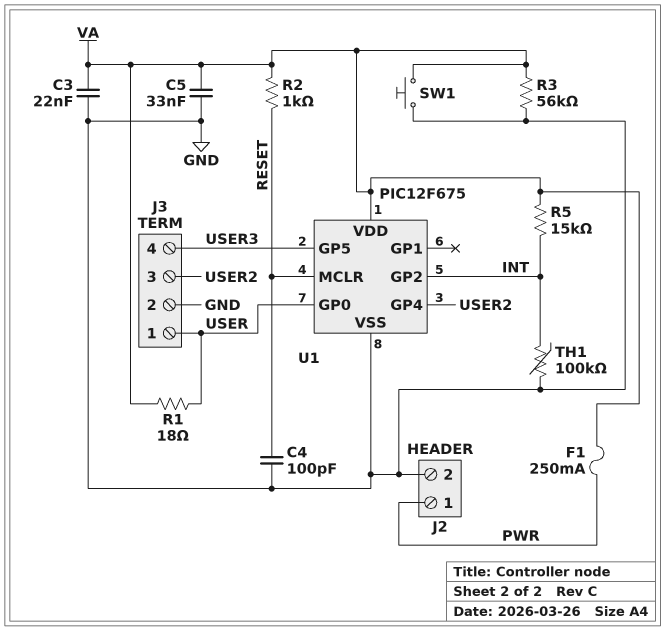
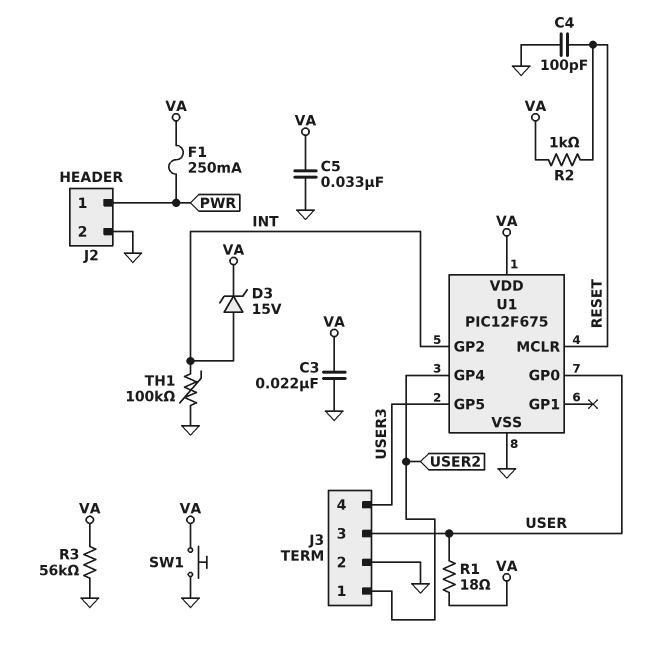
D3: none -> zener 15V (A INT, K VA)
J3 pin 1: USER -> USER2
J3 pin 3: USER2 -> USER
R5: 15k (INT, VA) -> none

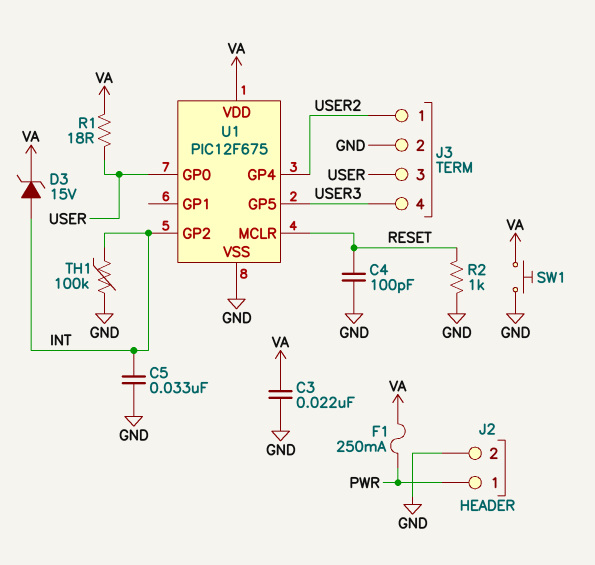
C5: 33nF (GND, VA) -> 33nF (GND, INT)
R2: 1k (RESET, VA) -> 1k (GND, RESET)
R3: 56k (GND, VA) -> none

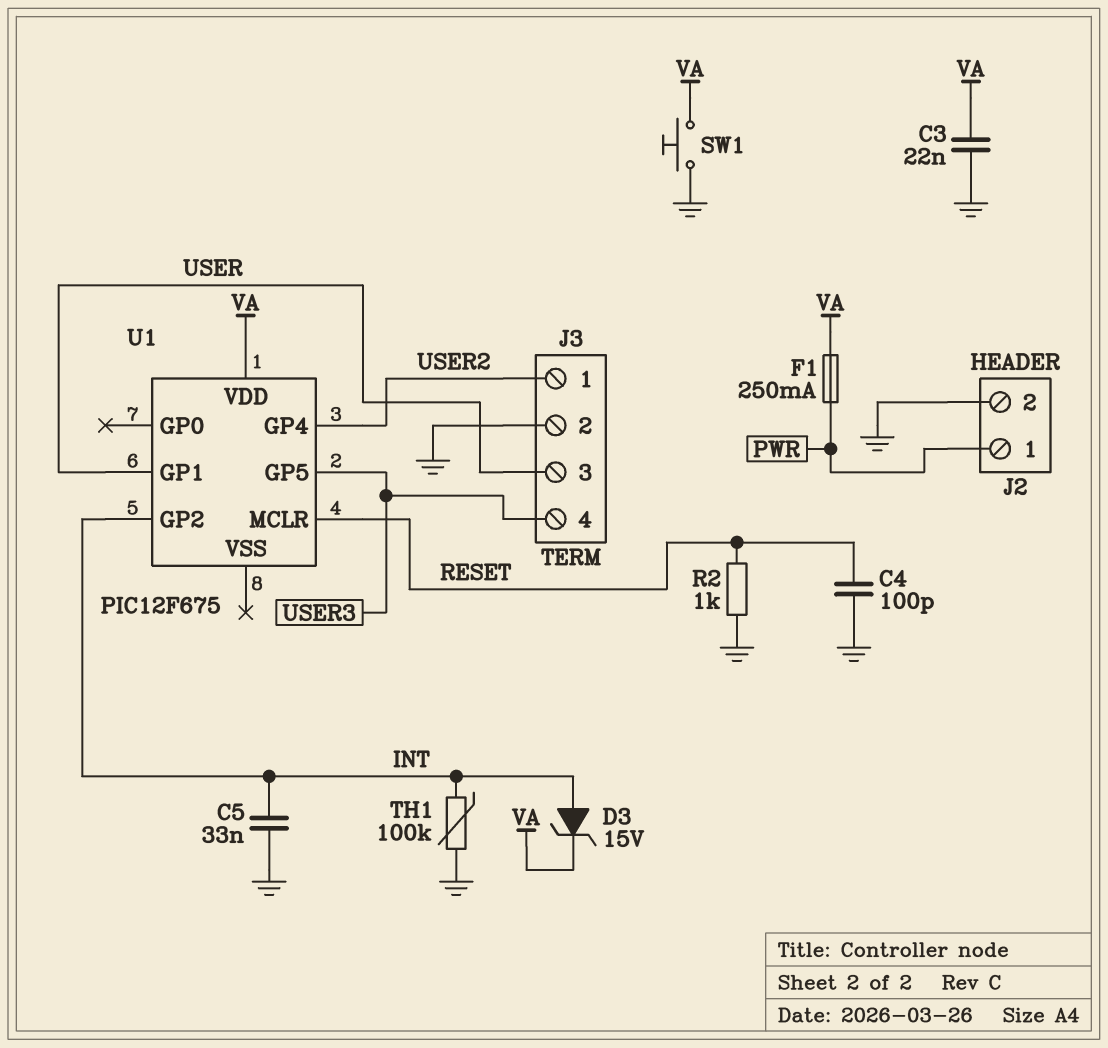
R1: 18 (USER, VA) -> none
U1 pin GP0: USER -> none
U1 pin GP1: none -> USER
U1 pin VSS: GND -> none

